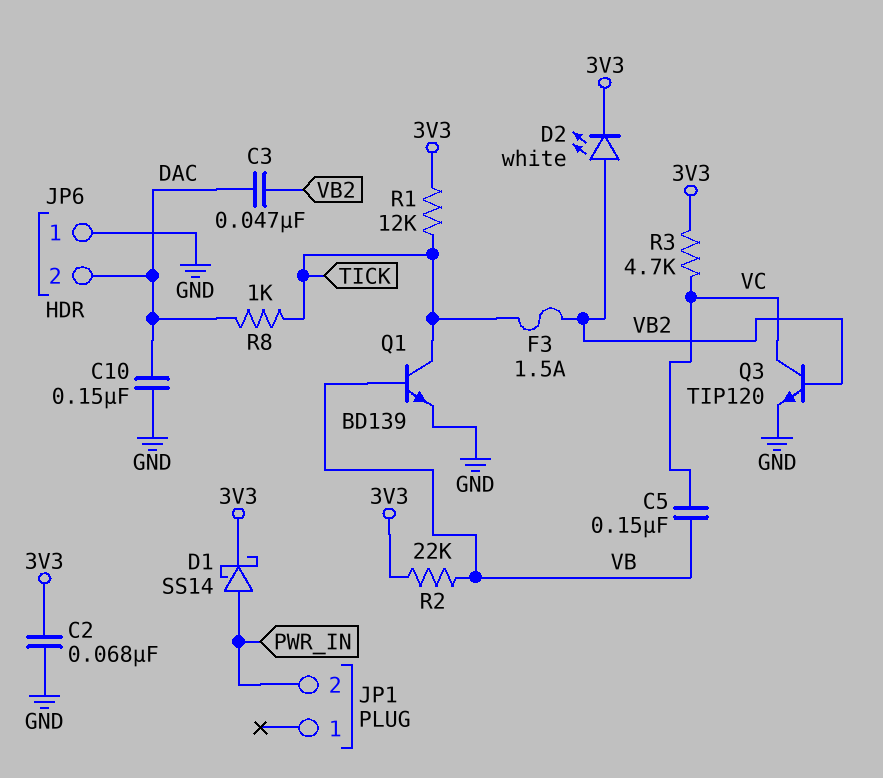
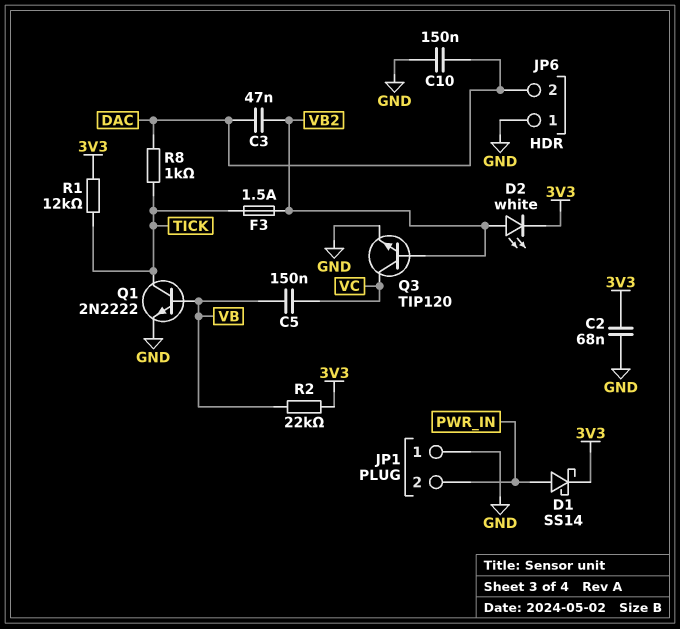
JP1 pin 1: none -> GND
Q1: NPN BD139 (B VB, C TICK, E GND) -> NPN 2N2222 (B VB, C TICK, E GND)
R3: 4.7k (3V3, VC) -> none

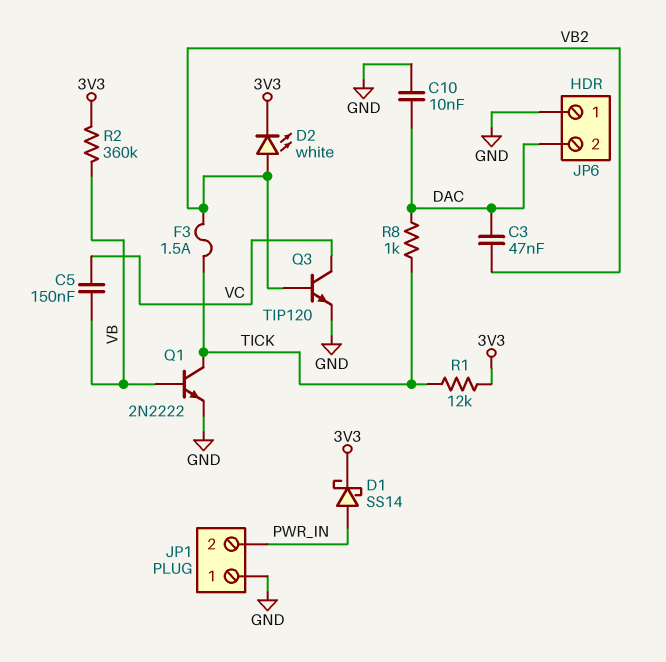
C2: 68nF (3V3, GND) -> none
C10: 150nF (DAC, GND) -> 10nF (DAC, GND)
R2: 22k (3V3, VB) -> 360k (3V3, VB)

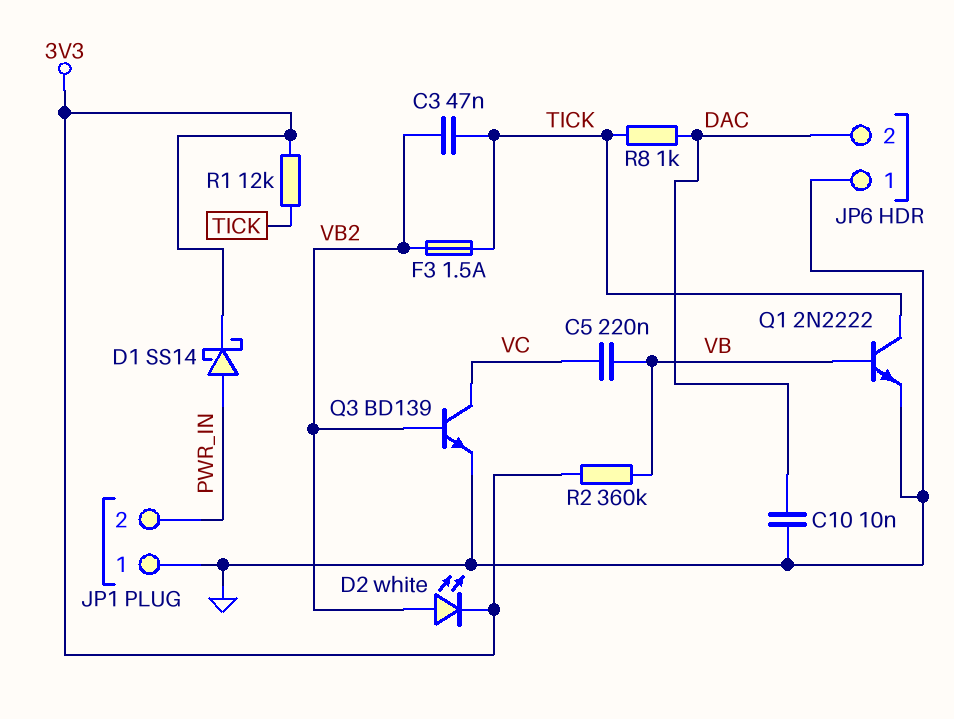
C3: 47nF (DAC, VB2) -> 47nF (TICK, VB2)
C5: 150nF (VB, VC) -> 220nF (VB, VC)
Q3: NPN TIP120 (B VB2, C VC, E GND) -> NPN BD139 (B VB2, C VC, E GND)

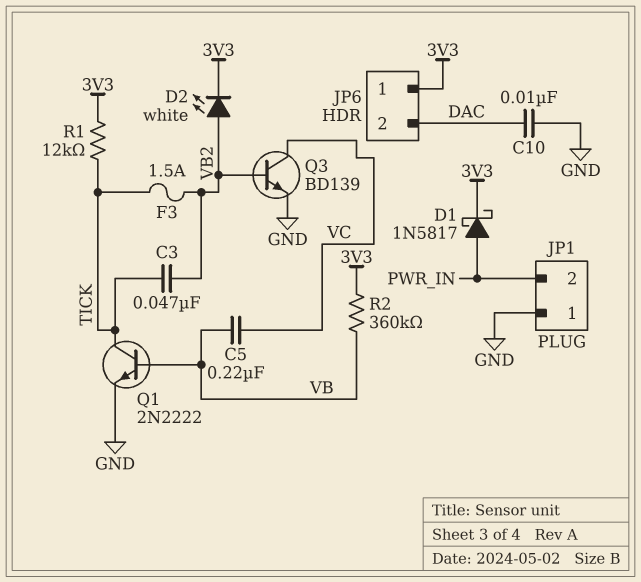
D1: schottky SS14 (A PWR_IN, K 3V3) -> schottky 1N5817 (A PWR_IN, K 3V3)
JP6 pin 1: GND -> 3V3
R8: 1k (DAC, TICK) -> none

